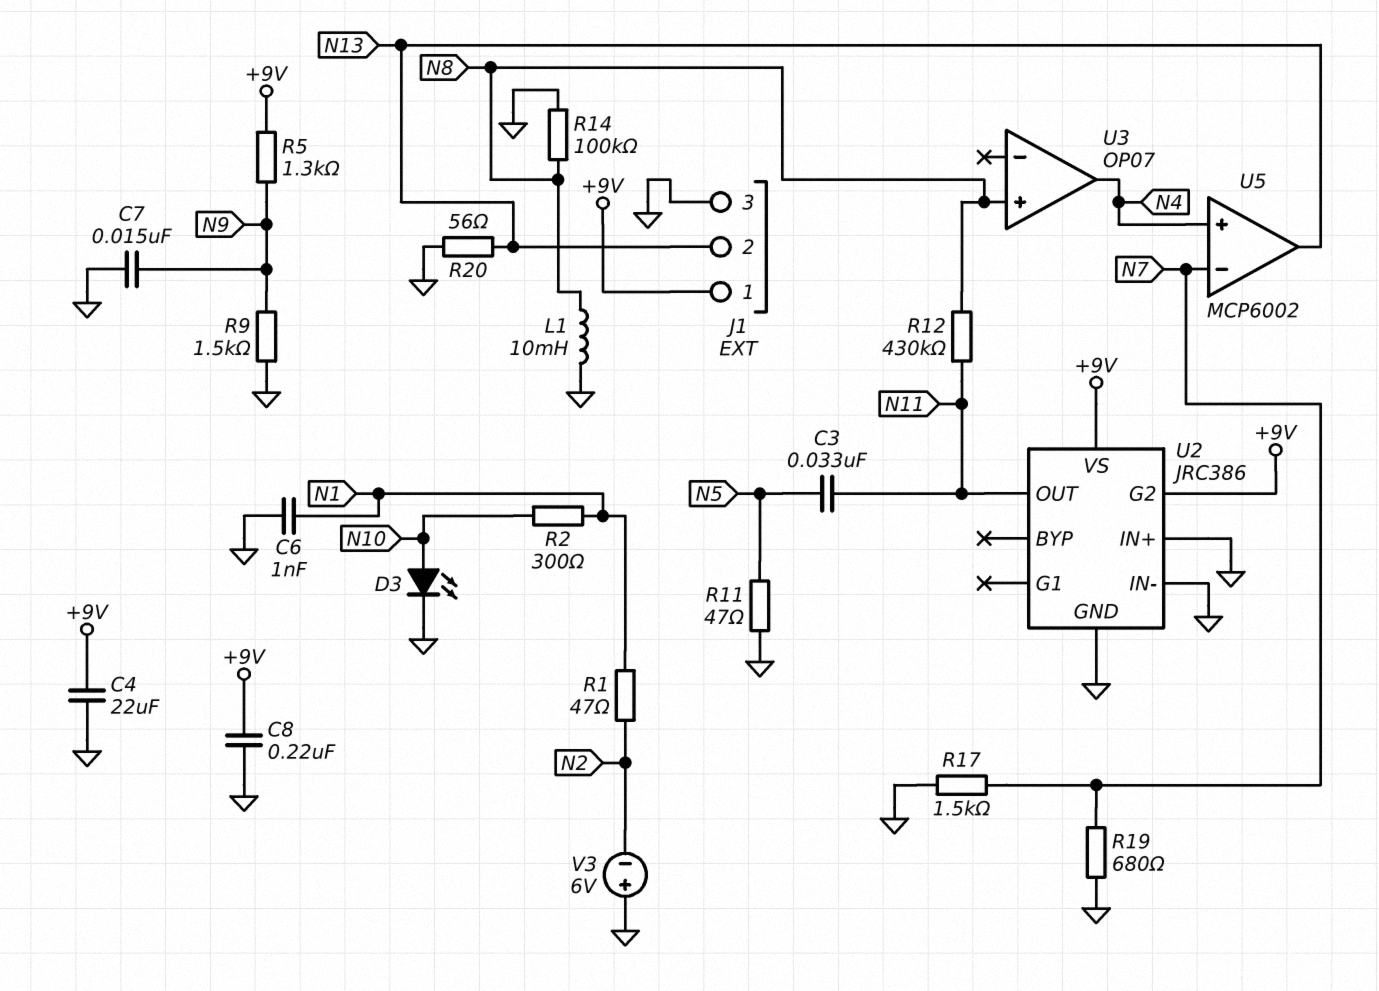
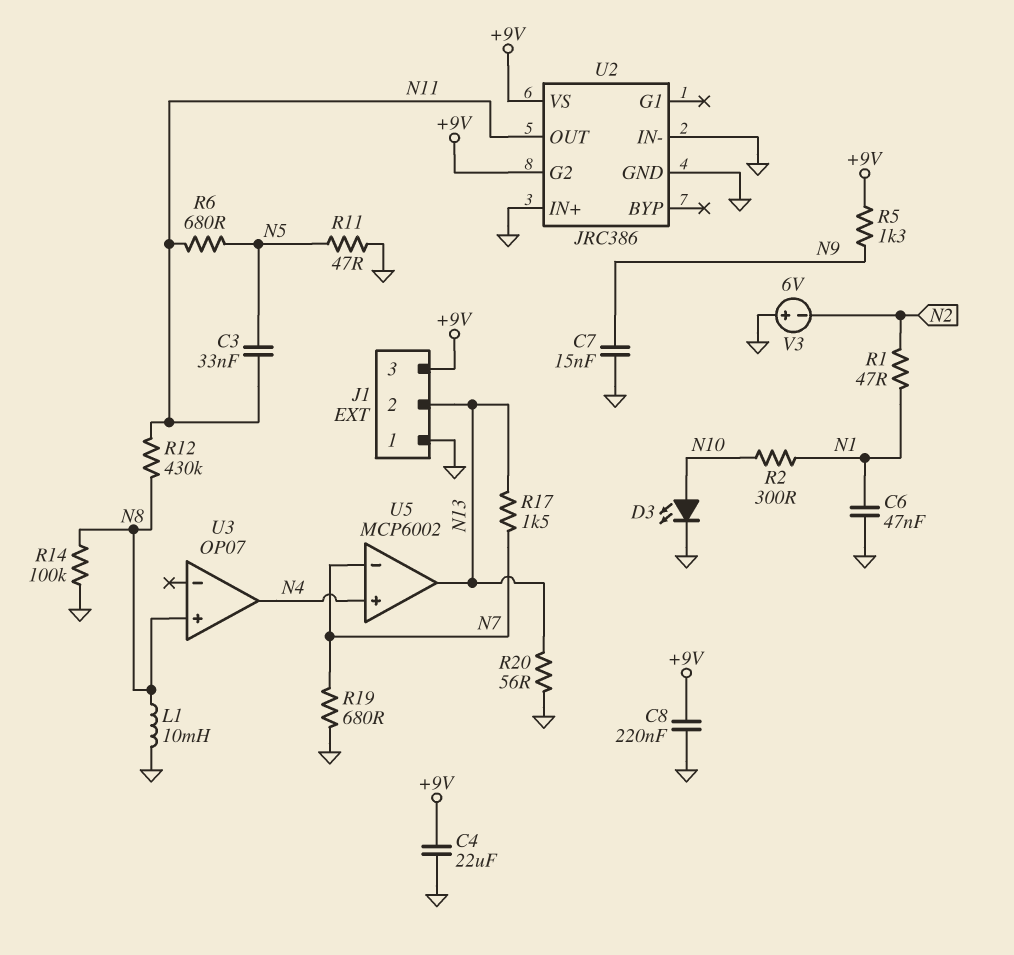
C6: 1nF (GND, N1) -> 47nF (GND, N1)
J1 pin 1: +9V -> GND
J1 pin 3: GND -> +9V
R6: none -> 680 (N5, N11)
R9: 1.5k (GND, N9) -> none
R17: 1.5k (GND, N7) -> 1.5k (N7, N13)

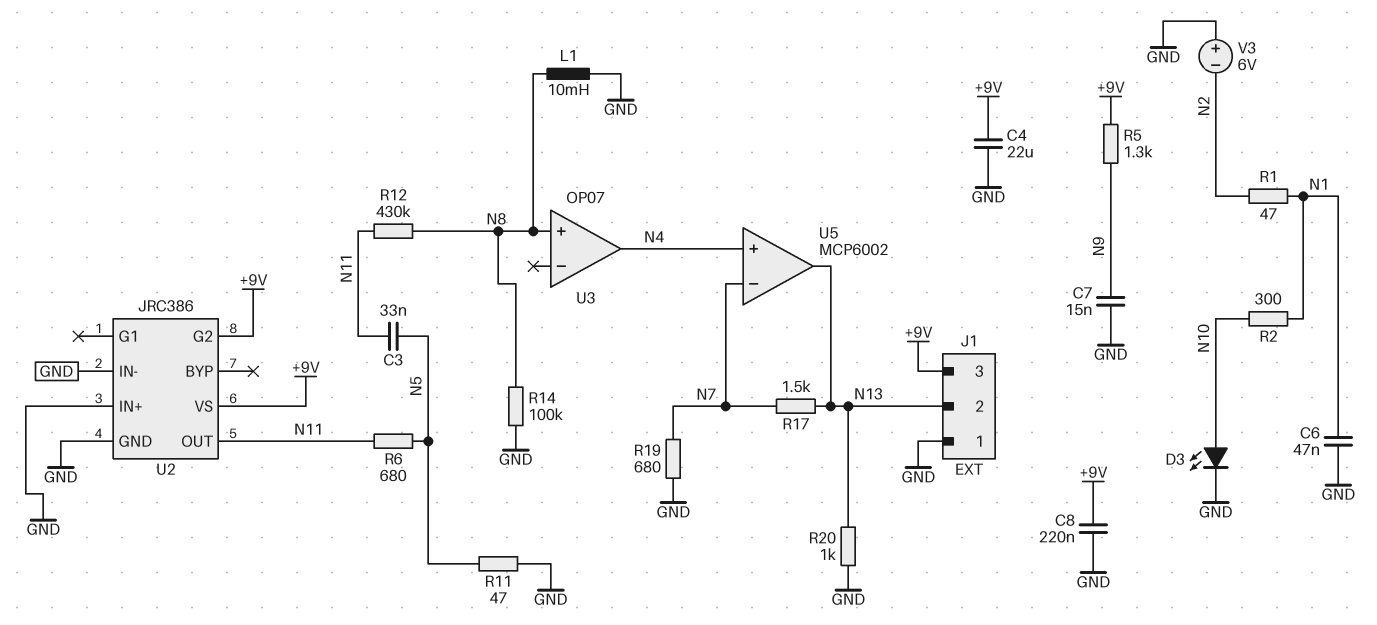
R20: 56 (GND, N13) -> 1k (GND, N13)

